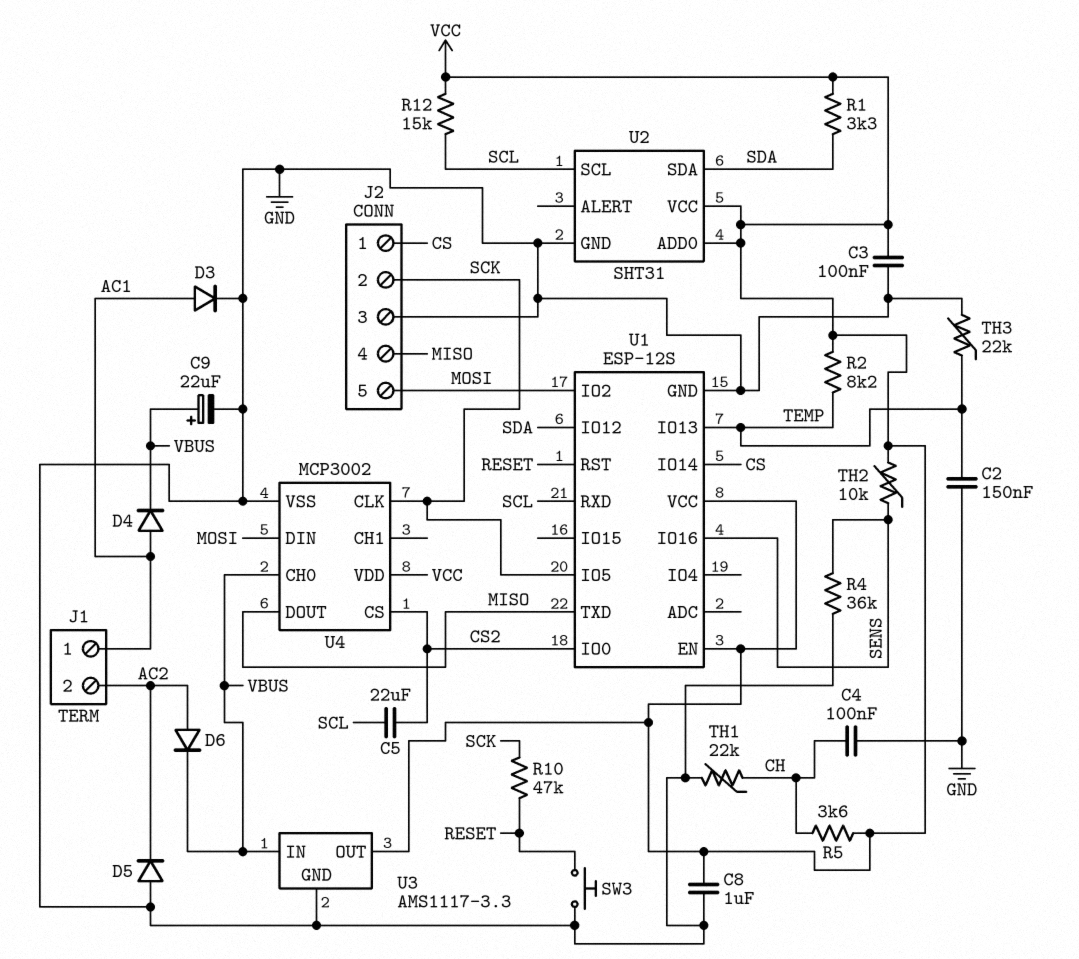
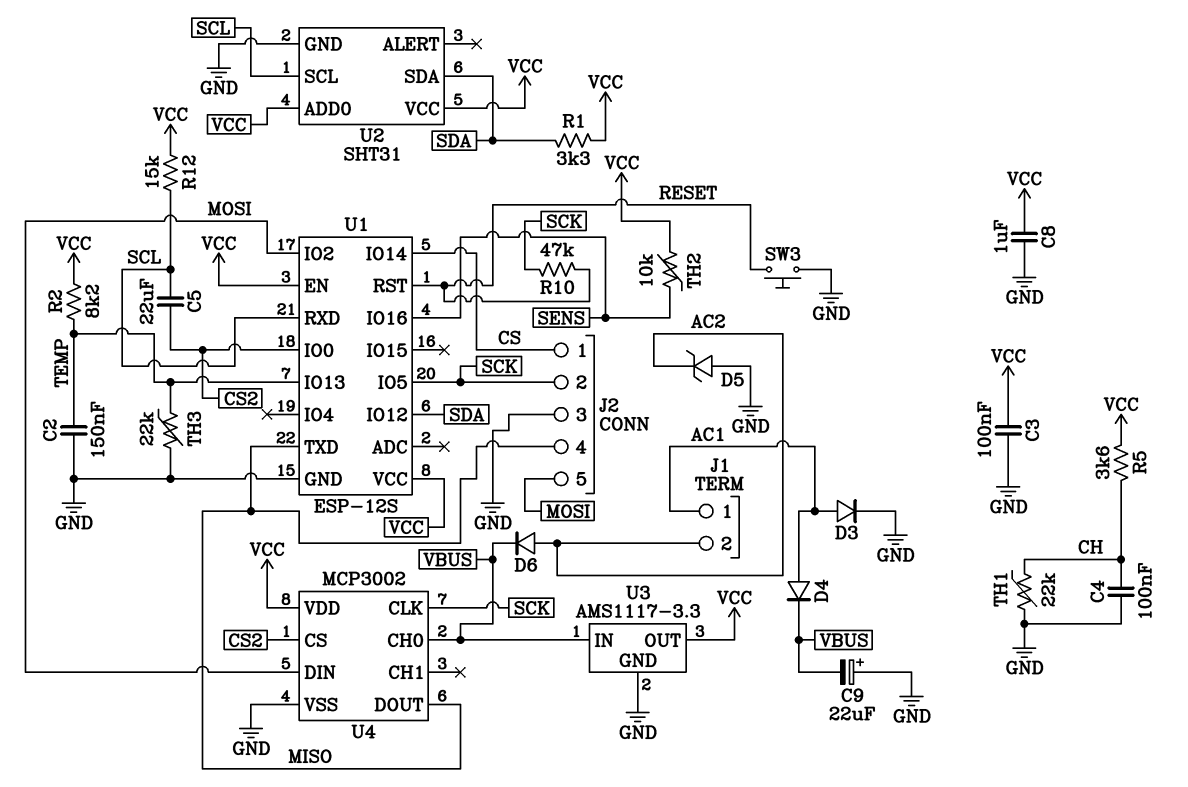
C9: 22uF (plus VBUS, minus GND) -> 22uF (plus GND, minus VBUS)
D5: diode (A GND, K AC2) -> zener (A GND, K AC2)
R4: 36k (GND, SENS) -> none

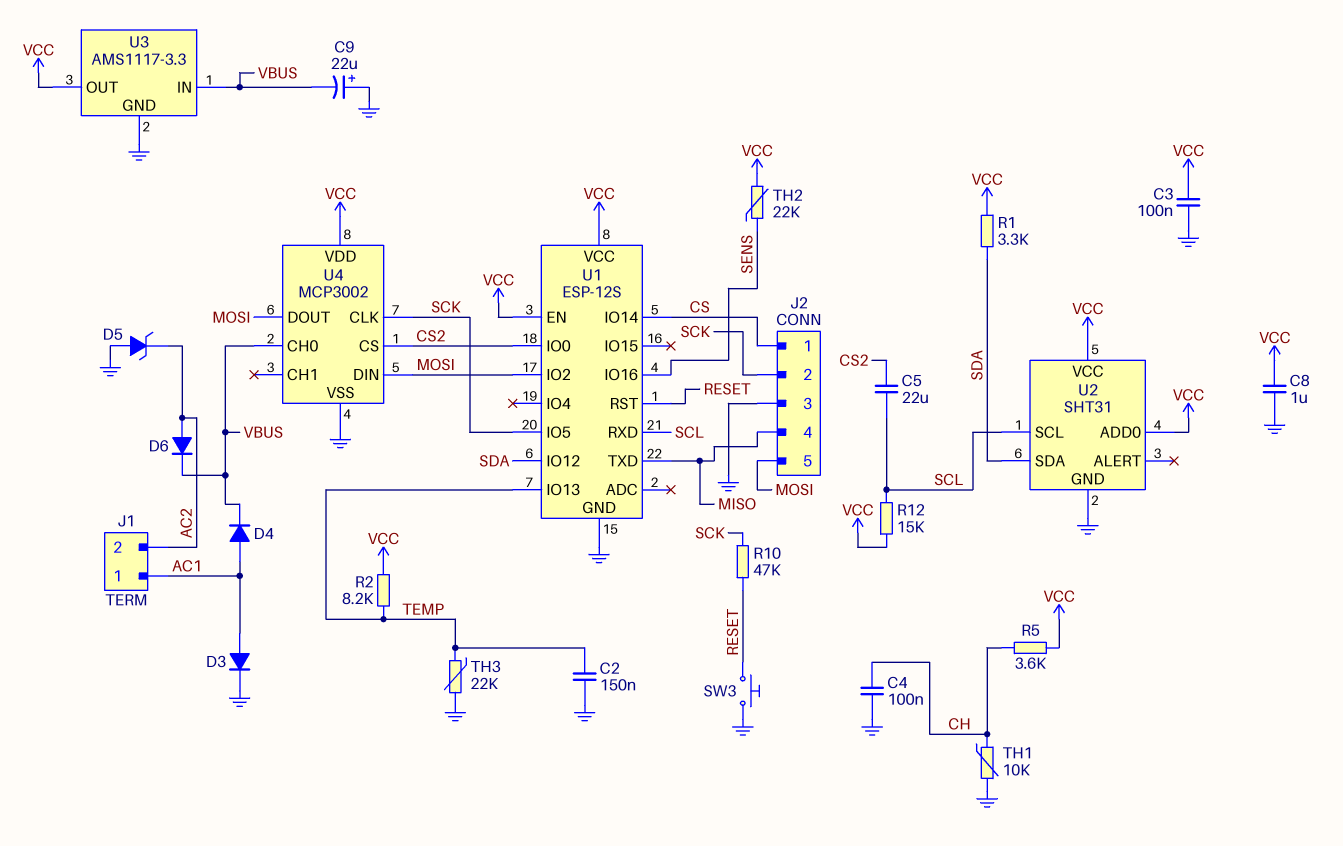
TH1: 22k (CH, GND) -> 10k (CH, GND)
TH2: 10k (SENS, VCC) -> 22k (SENS, VCC)
U4 pin DOUT: MISO -> MOSI

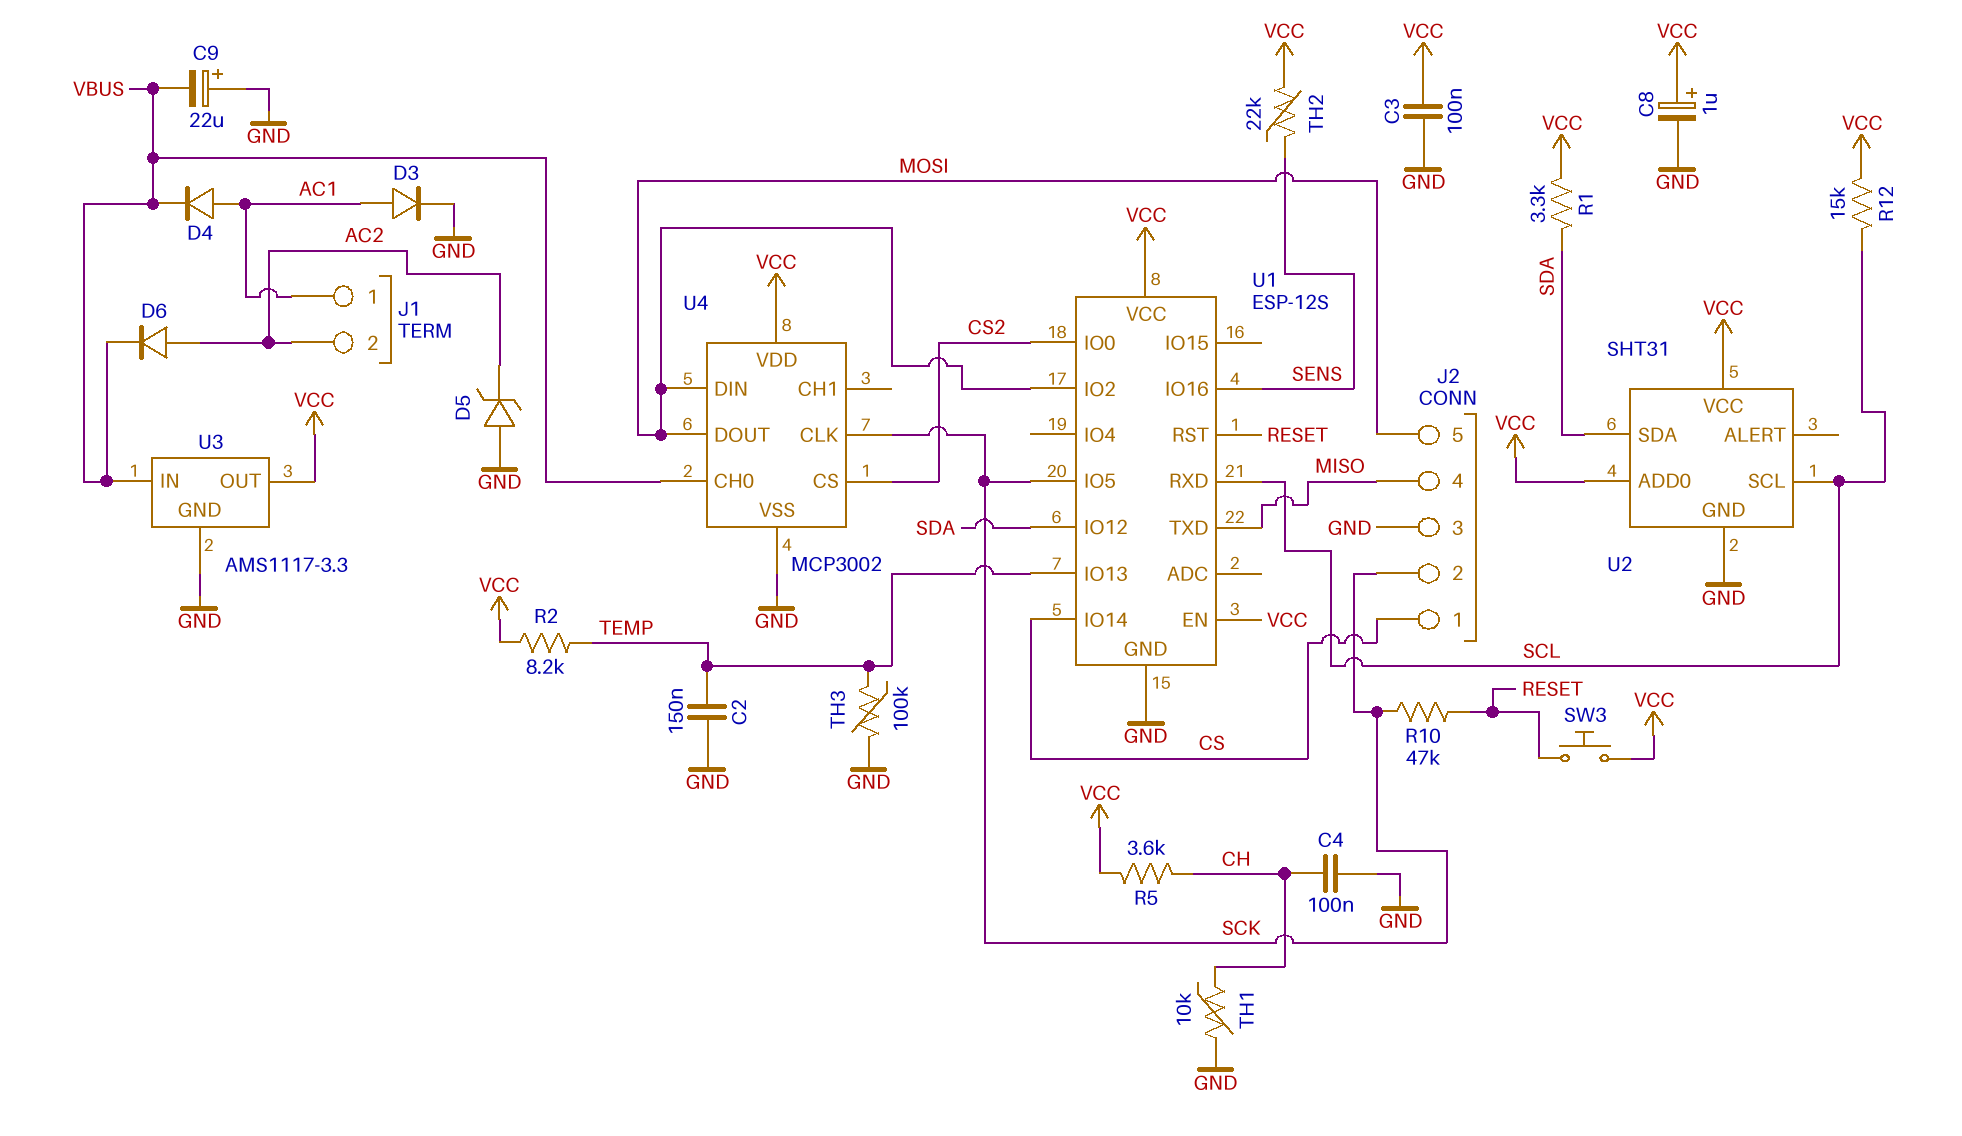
C5: 22uF (CS2, SCL) -> none
C8: 1uF (GND, VCC) -> 1uF (plus VCC, minus GND)
SW3: button (GND, RESET) -> button (RESET, VCC)
TH3: 22k (GND, TEMP) -> 100k (GND, TEMP)

